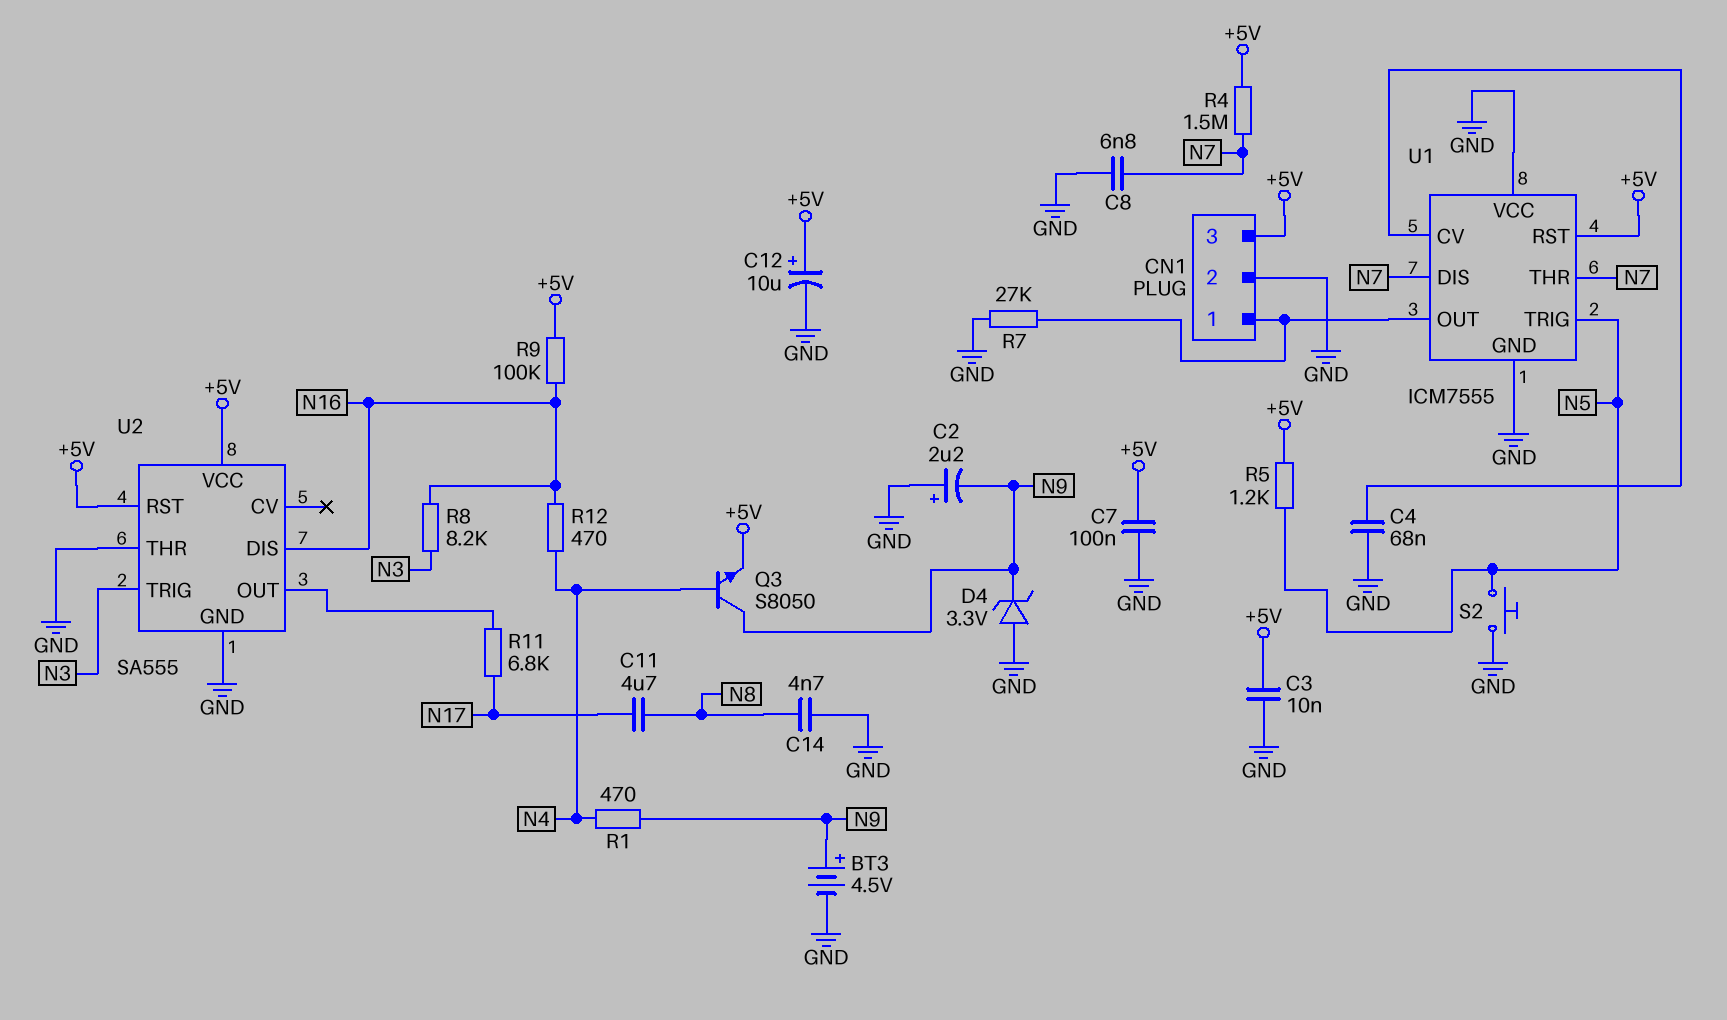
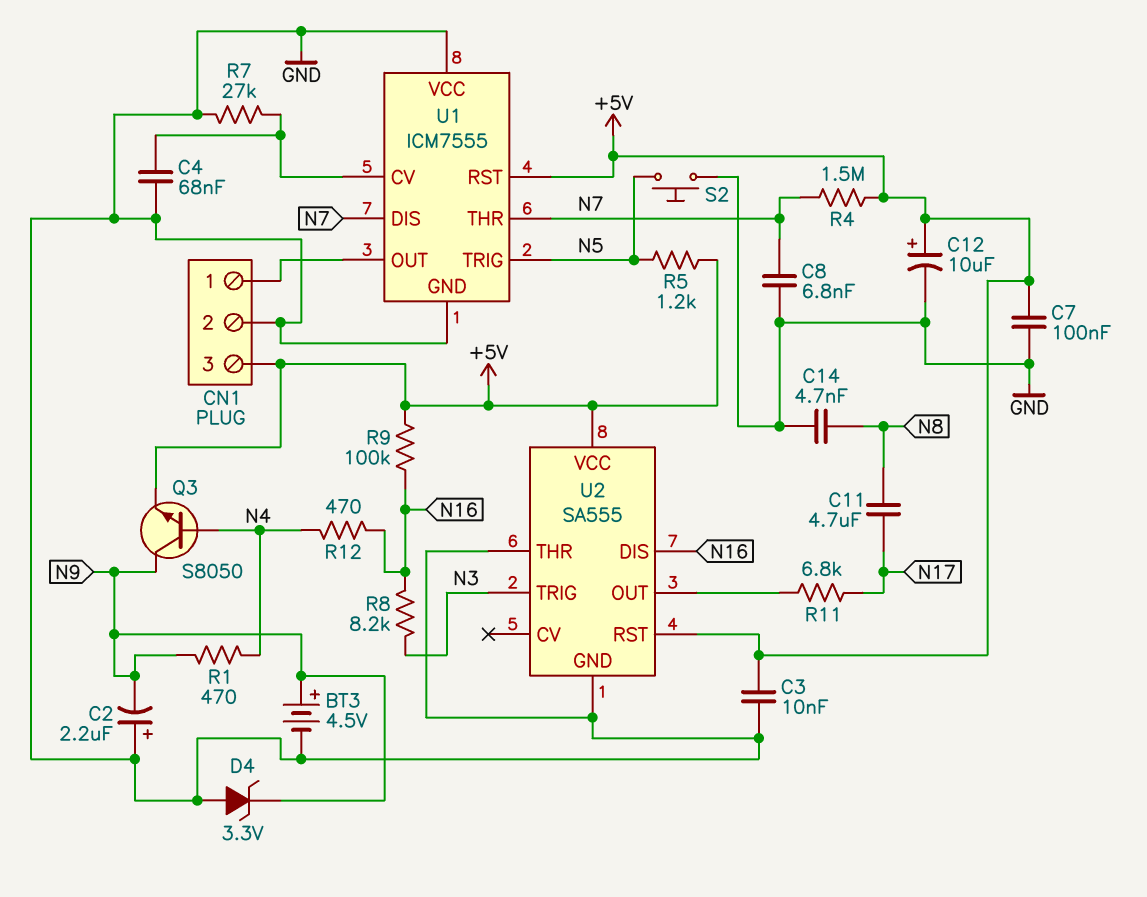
R7: 27k (CN1/1, GND) -> 27k (GND, U1/CV)

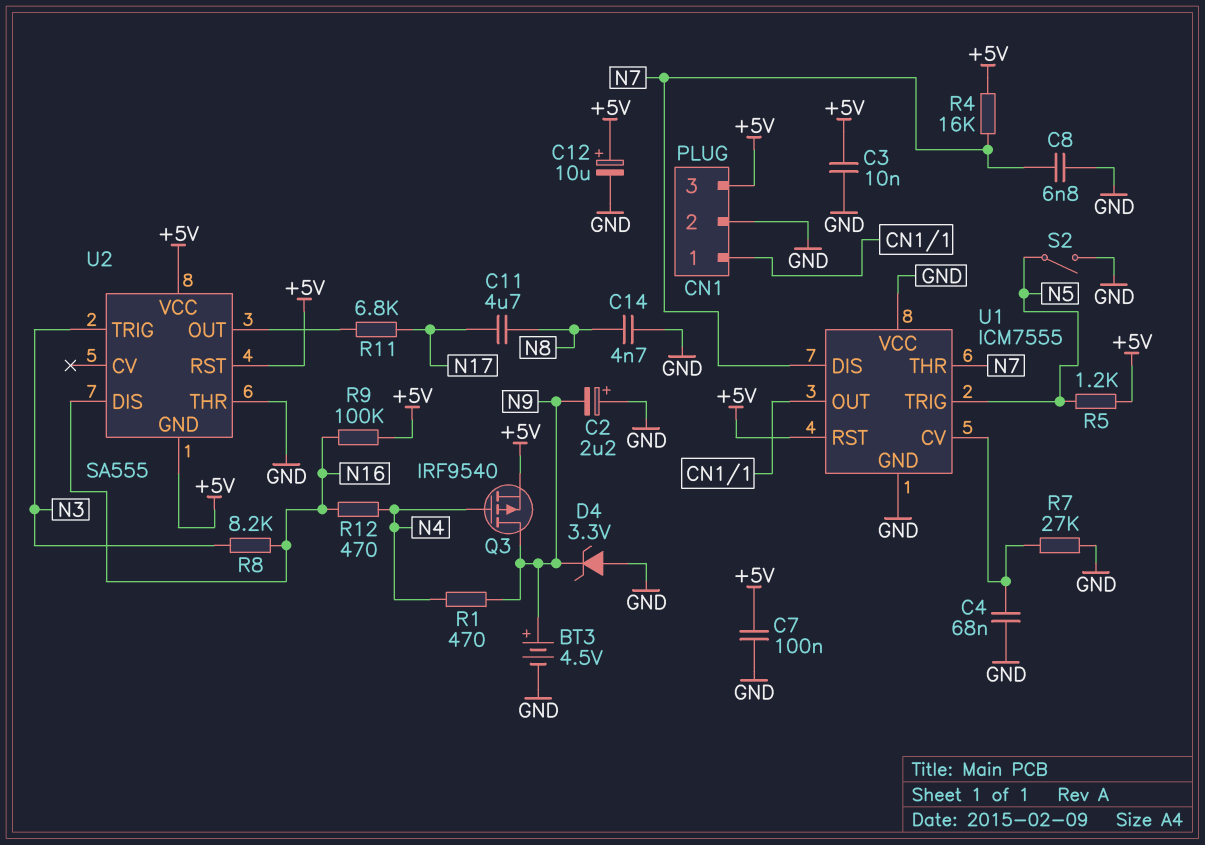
Q3: NPN S8050 (B N4, C N9, E +5V) -> PMOS IRF9540 (G N4, D N9, S +5V)
R4: 1.5M (+5V, N7) -> 16k (+5V, N7)
S2: button (GND, N5) -> switch (GND, N5)
U2 pin GND: GND -> +5V

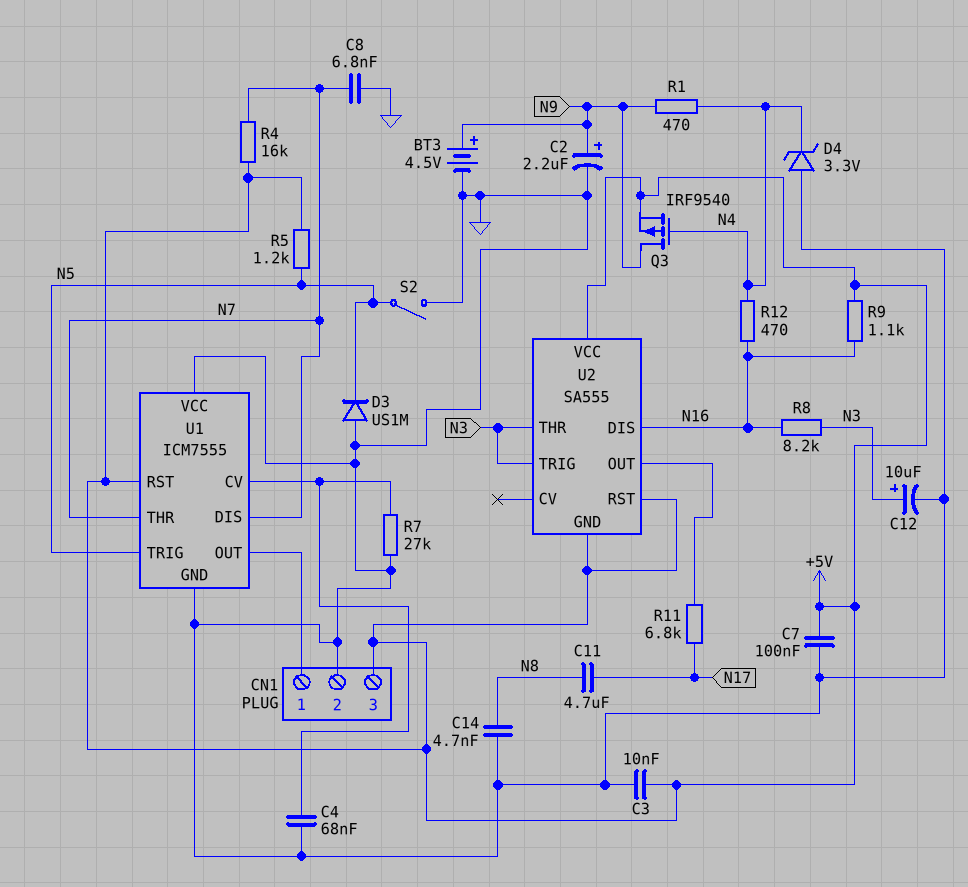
C2: 2.2uF (plus GND, minus N9) -> 2.2uF (plus N9, minus GND)
C12: 10uF (plus +5V, minus GND) -> 10uF (plus N3, minus GND)
D3: none -> diode US1M (A GND, K N5)
D4: zener 3.3V (A GND, K N9) -> zener 3.3V (A GND, K N4)
R9: 100k (+5V, N16) -> 1.1k (+5V, N16)
U2 pin THR: GND -> N3

